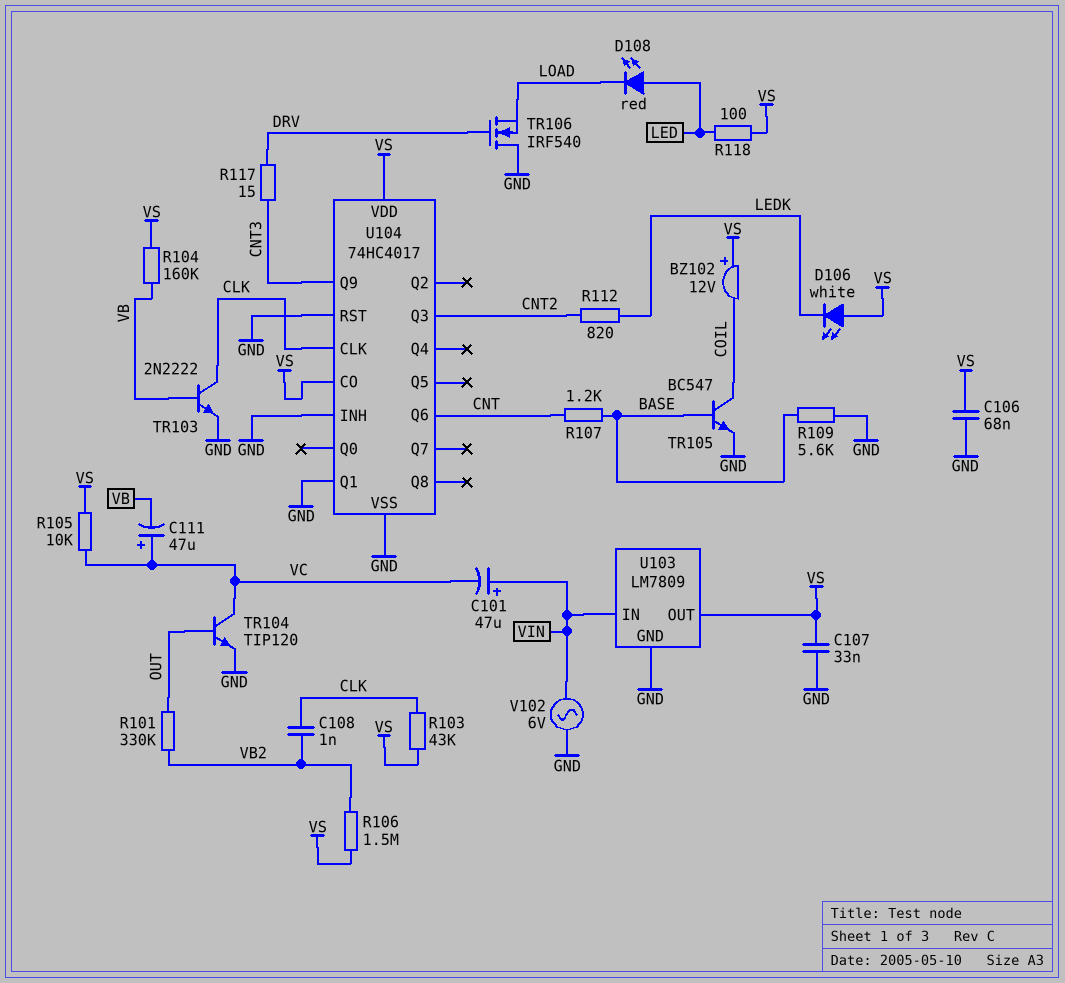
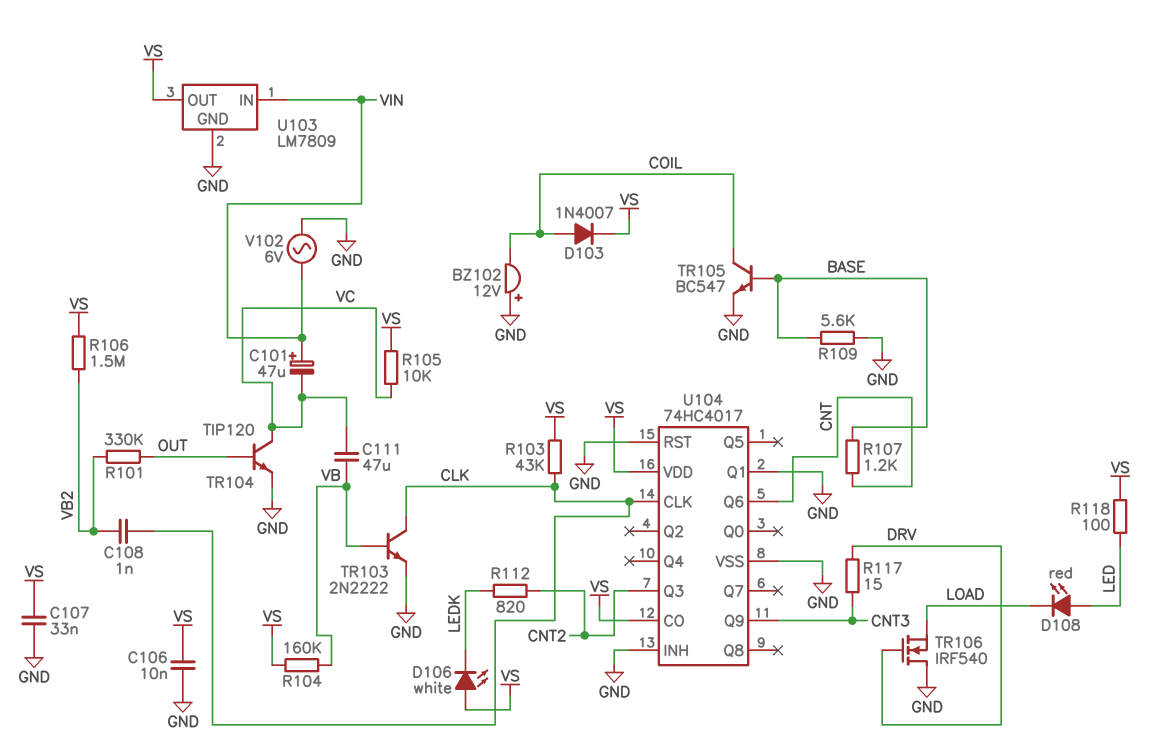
BZ102: buzzer 12V (plus VS, minus COIL) -> buzzer 12V (plus GND, minus COIL)
C106: 68nF (GND, VS) -> 10nF (GND, VS)
C111: 47uF (plus VC, minus VB) -> 47uF (VB, VC)
D103: none -> diode 1N4007 (A COIL, K VS)

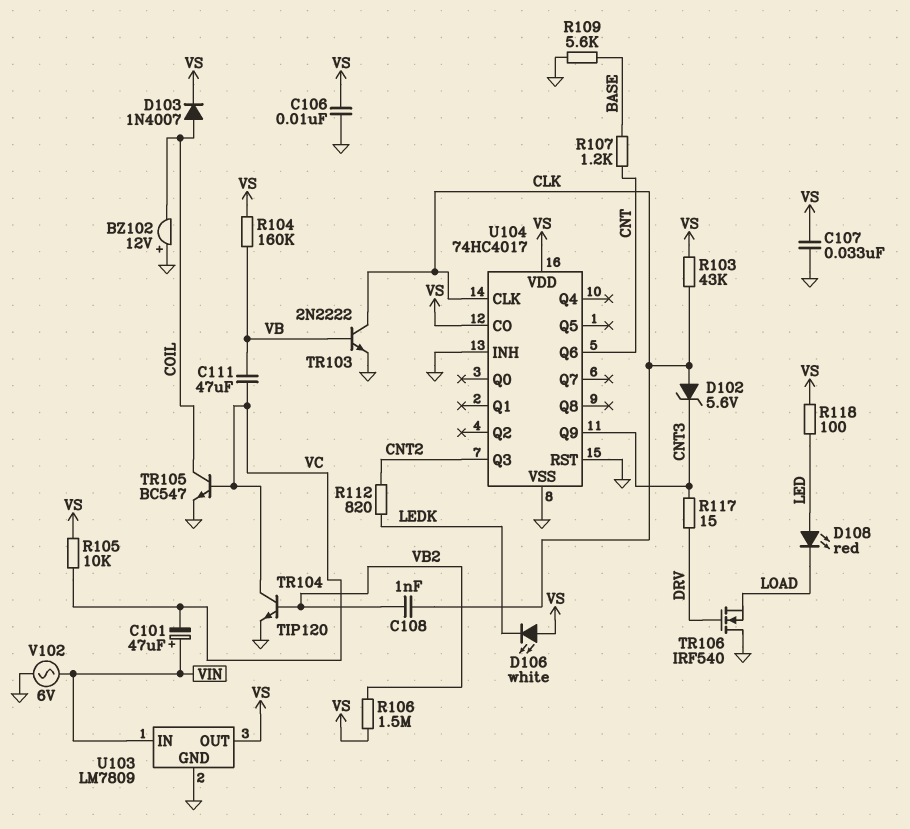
D102: none -> zener 5.6V (A CLK, K CNT3)
R101: 330k (OUT, VB2) -> none
TR104: NPN TIP120 (B OUT, C VC, E GND) -> NPN TIP120 (B VB2, C VC, E GND)
TR105: NPN BC547 (B BASE, C COIL, E GND) -> NPN BC547 (B VC, C COIL, E GND)
U104 pin Q1: GND -> none

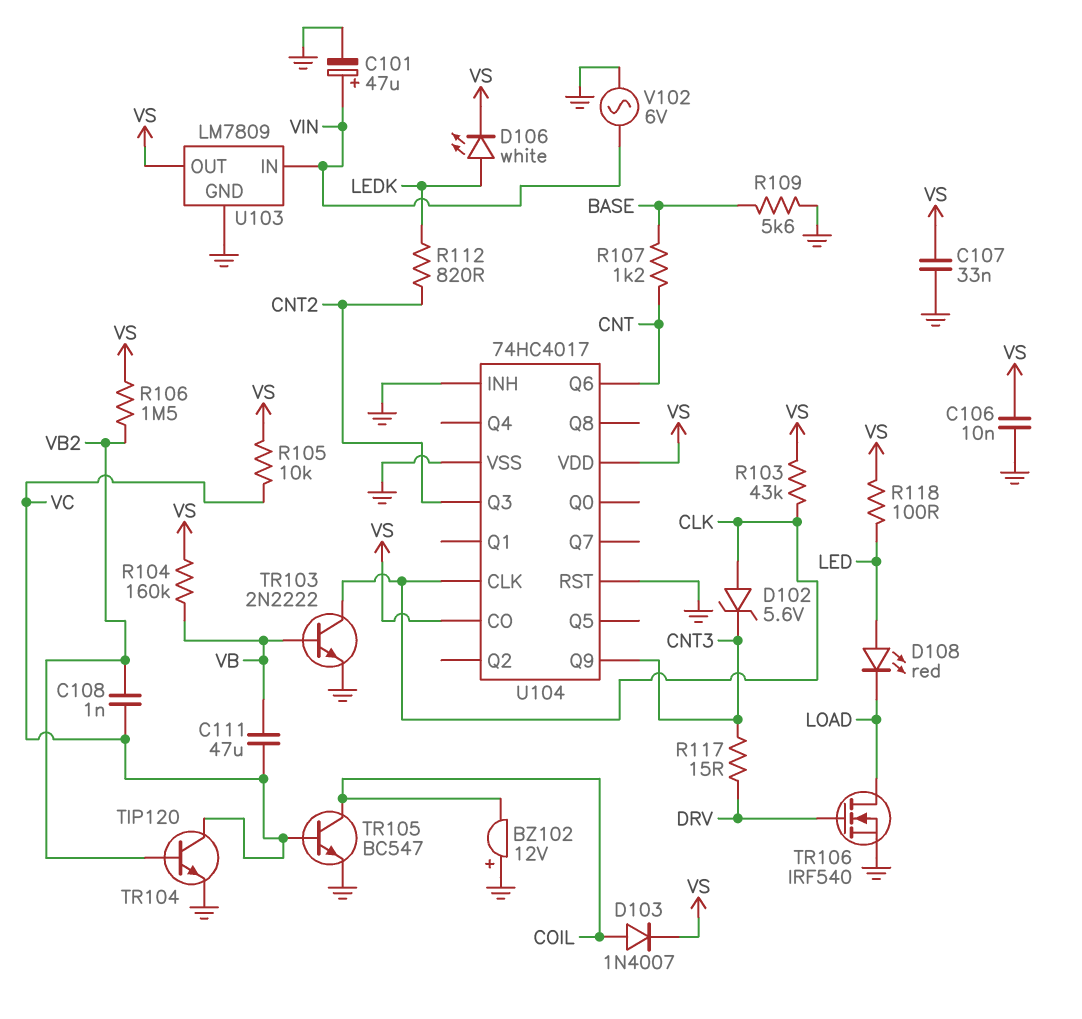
C101: 47uF (plus VIN, minus VC) -> 47uF (plus VIN, minus GND)
C108: 1nF (CLK, VB2) -> 1nF (VB2, VC)
D106: LED white (A VS, K LEDK) -> LED white (A LEDK, K VS)
TR106: NMOS IRF540 (G DRV, D GND, S LOAD) -> NMOS IRF540 (G DRV, D LOAD, S GND)

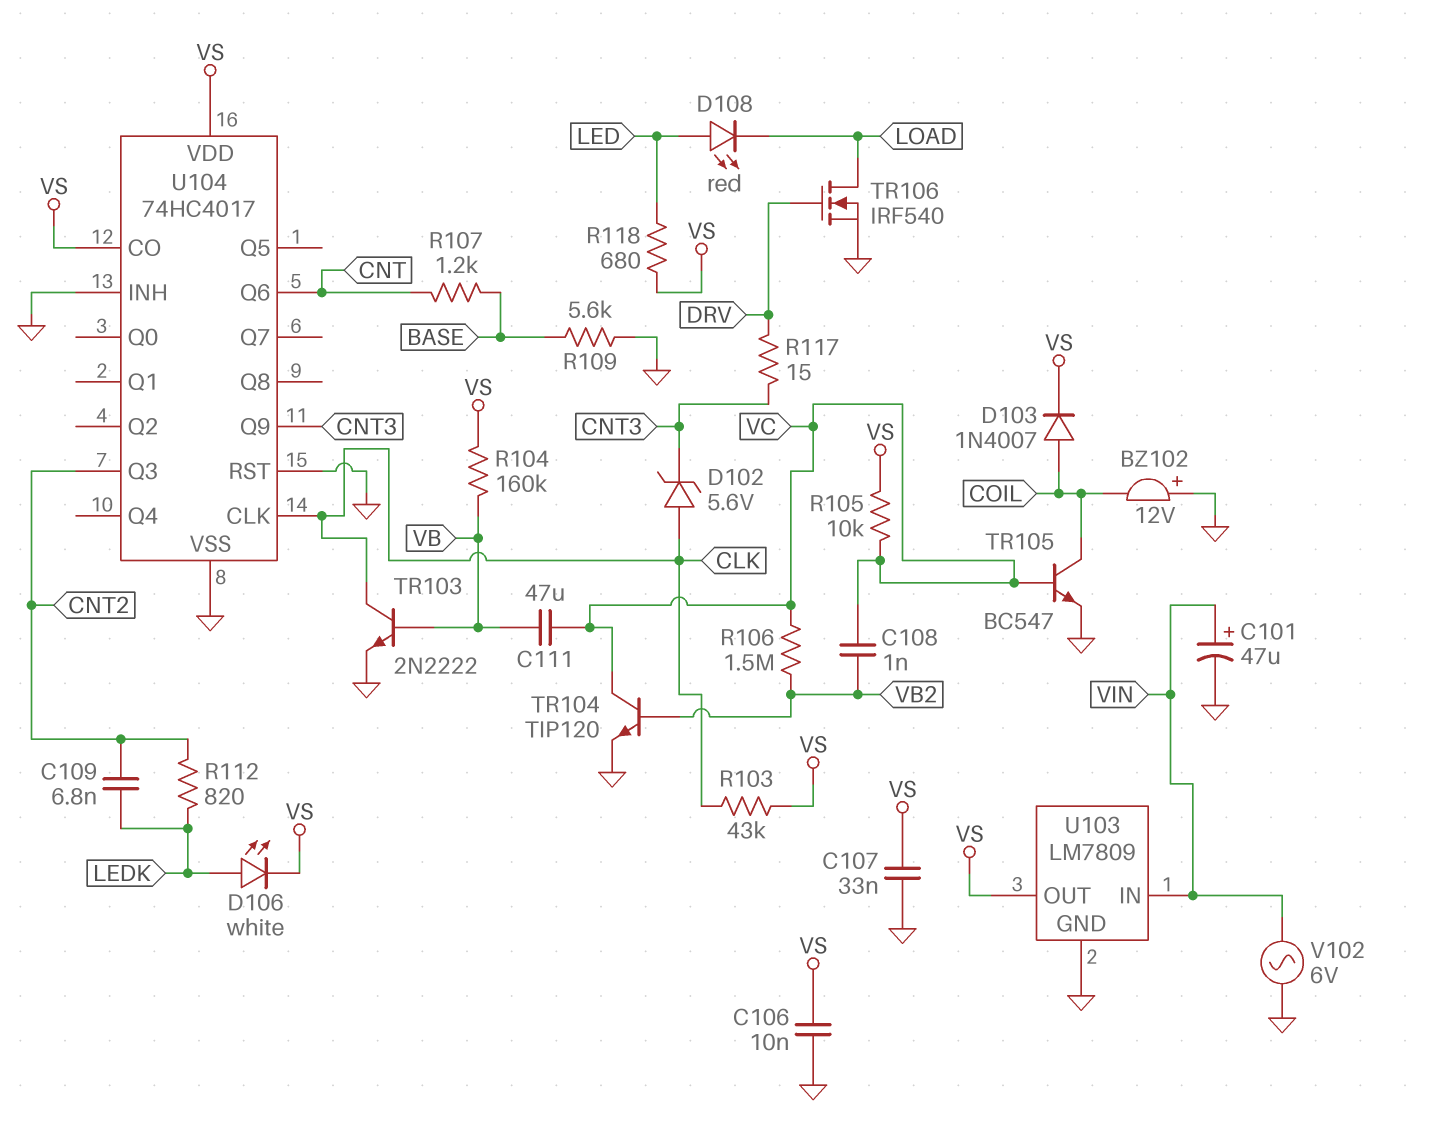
C109: none -> 6.8nF (CNT2, LEDK)
R106: 1.5M (VB2, VS) -> 1.5M (VB2, VC)
R118: 100 (LED, VS) -> 680 (LED, VS)

